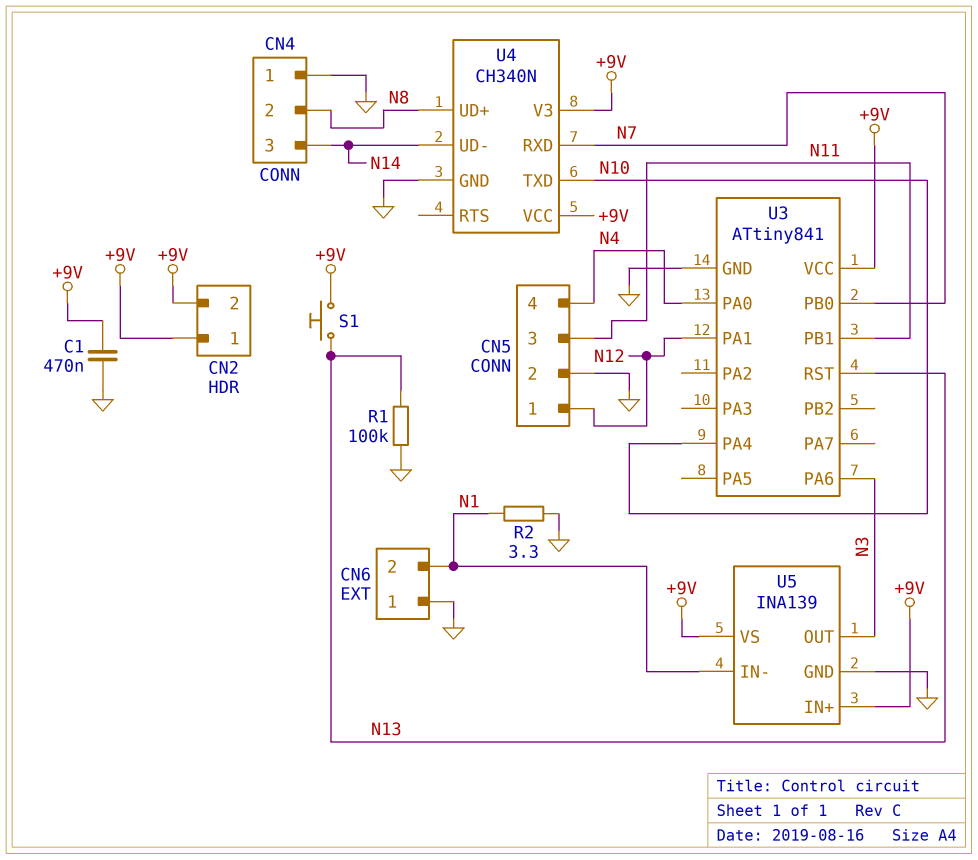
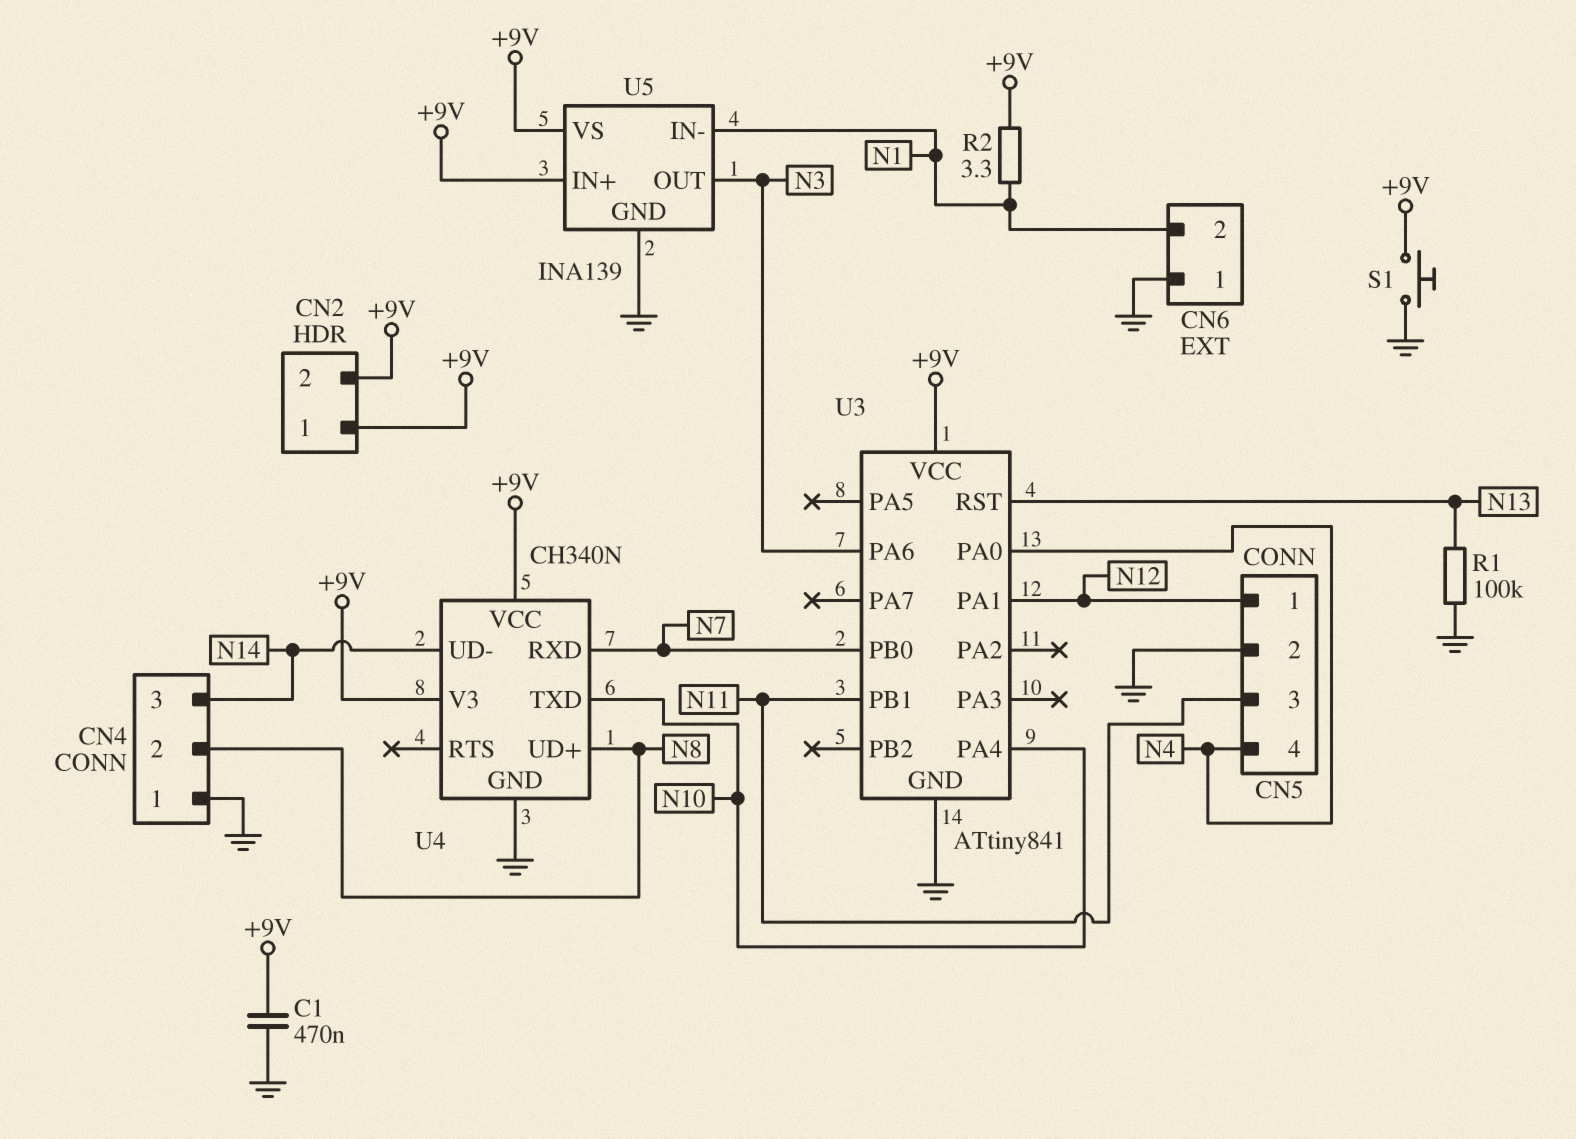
R2: 3.3 (GND, N1) -> 3.3 (+9V, N1)
S1: button (+9V, N13) -> button (+9V, GND)

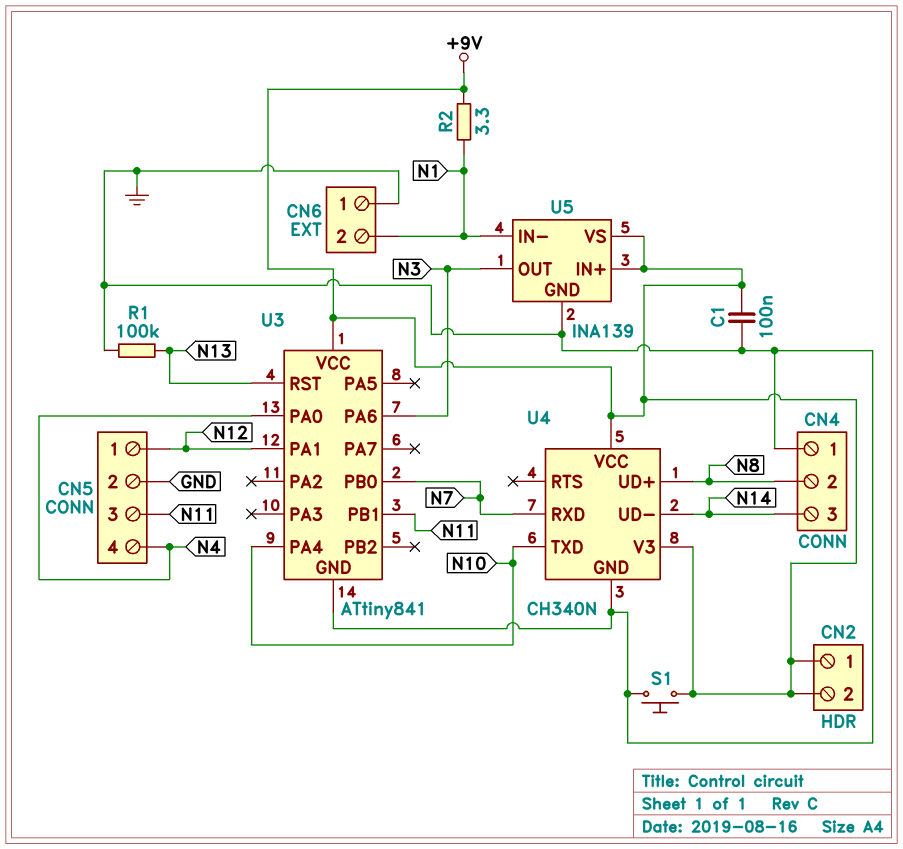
C1: 470nF (+9V, GND) -> 100nF (+9V, GND)

